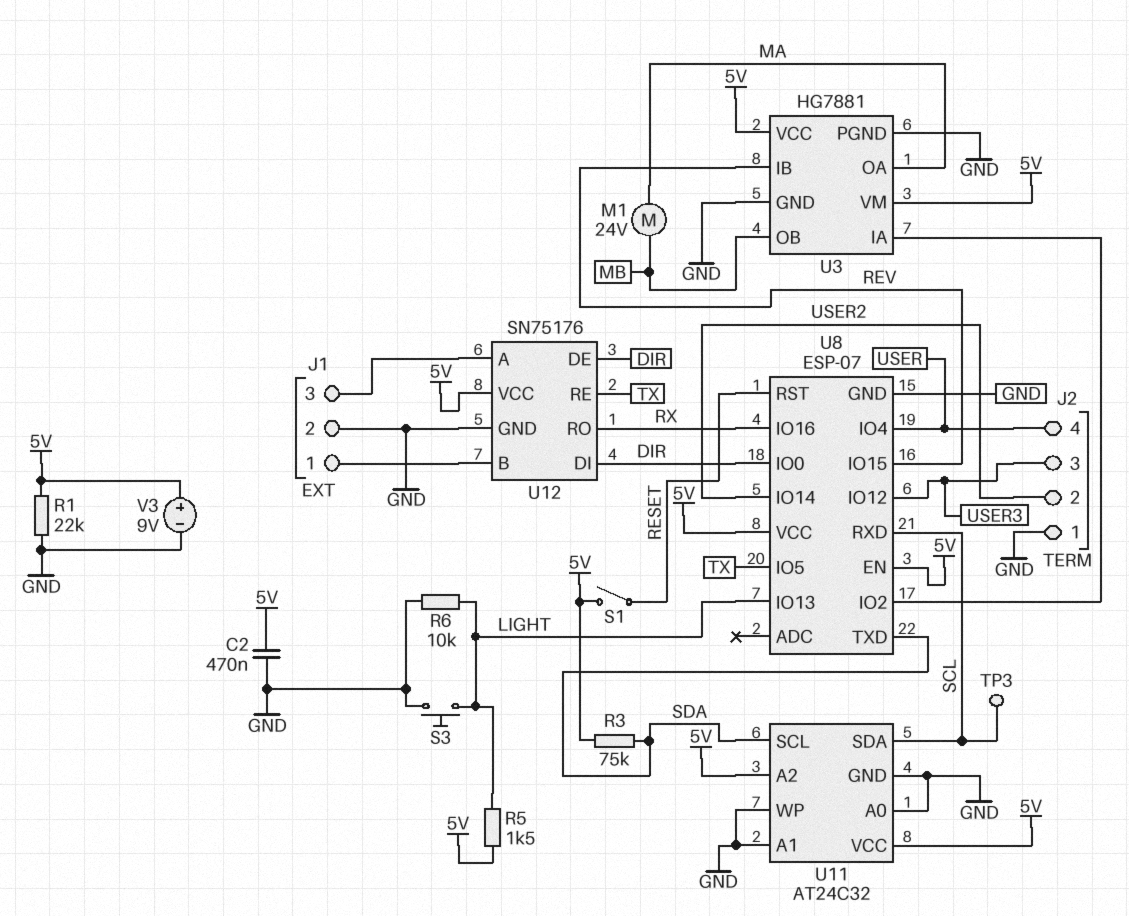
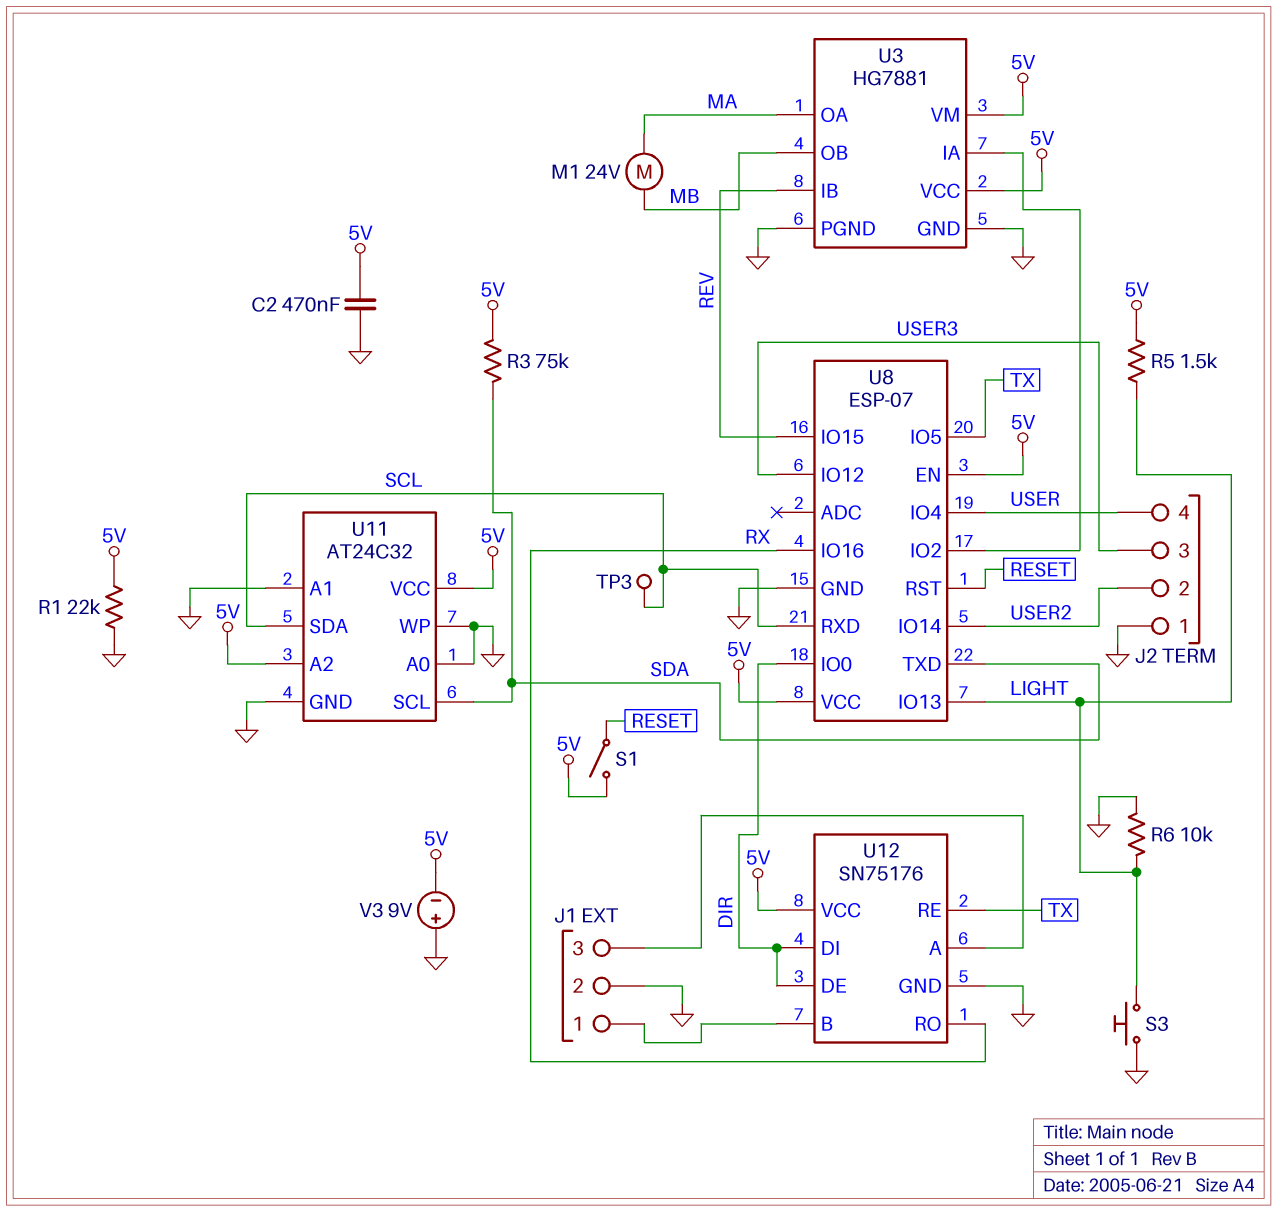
V3: 9V (plus 5V, minus GND) -> 9V (plus GND, minus 5V)

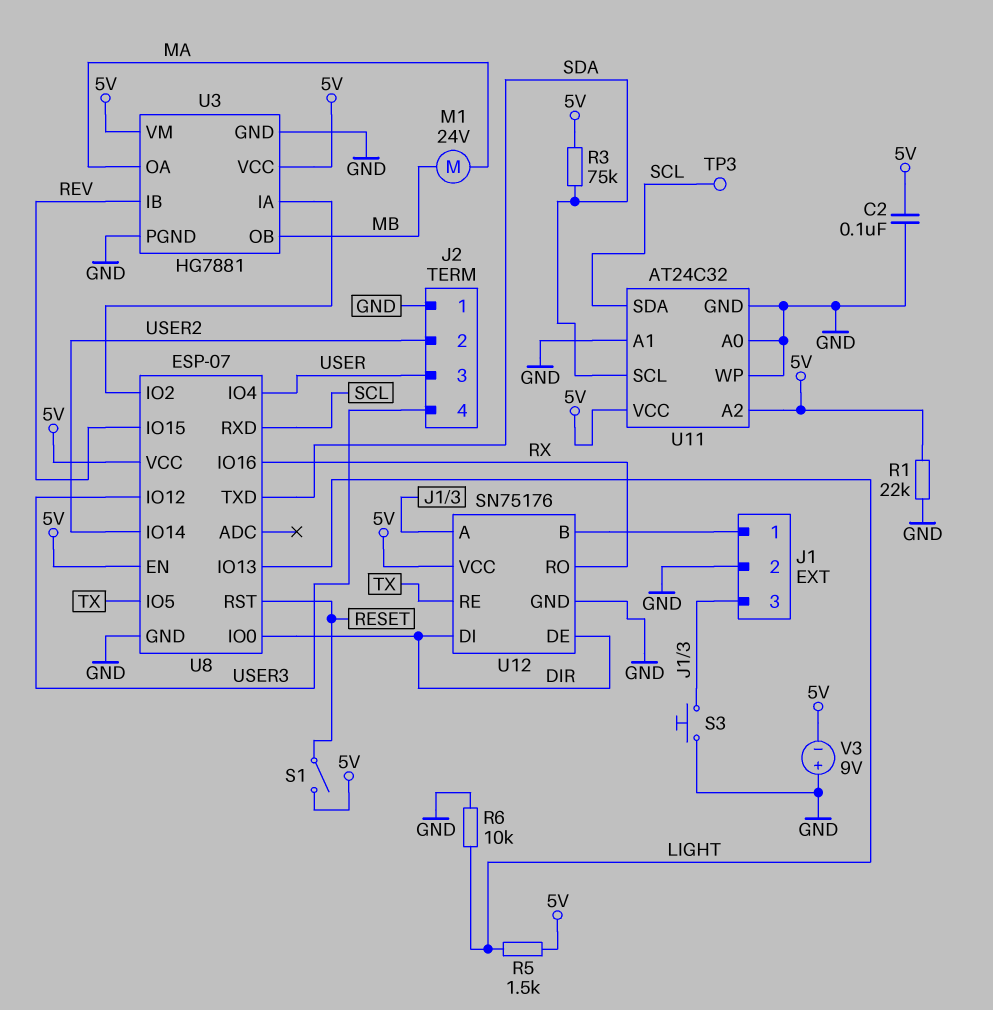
C2: 470nF (5V, GND) -> 100nF (5V, GND)
J2 pin 3: USER3 -> USER
J2 pin 4: USER -> USER3
S3: button (GND, LIGHT) -> button (GND, J1/3)

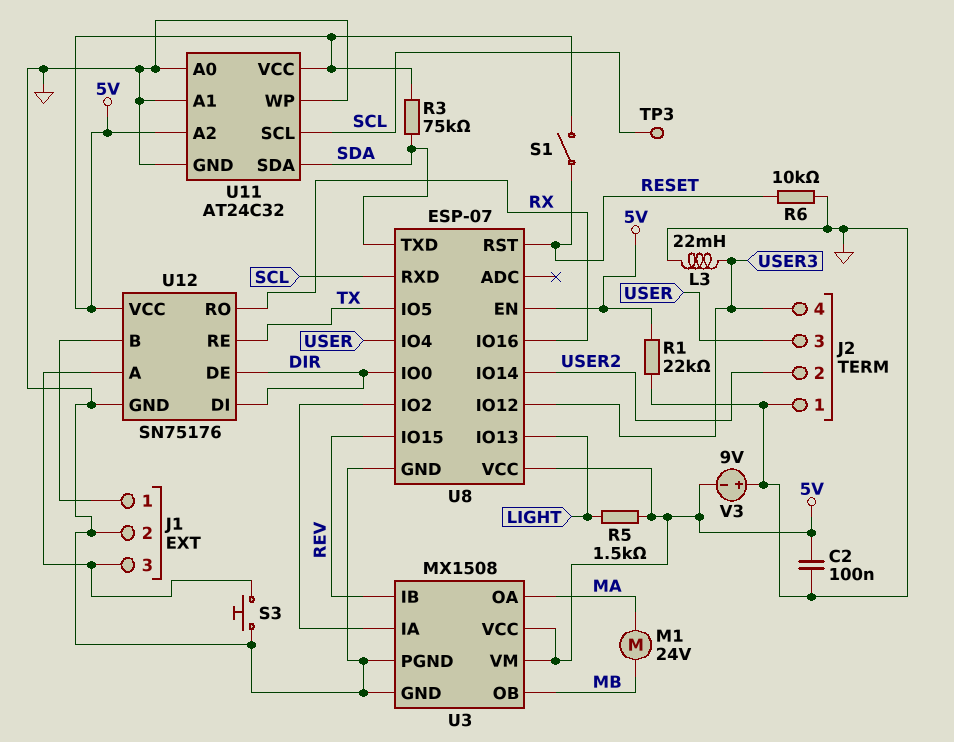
L3: none -> 22mH (GND, USER3)
R6: 10k (GND, LIGHT) -> 10k (GND, RESET)
U3: HG7881 -> MX1508
U11 pin SCL: SDA -> SCL
U11 pin SDA: SCL -> SDA

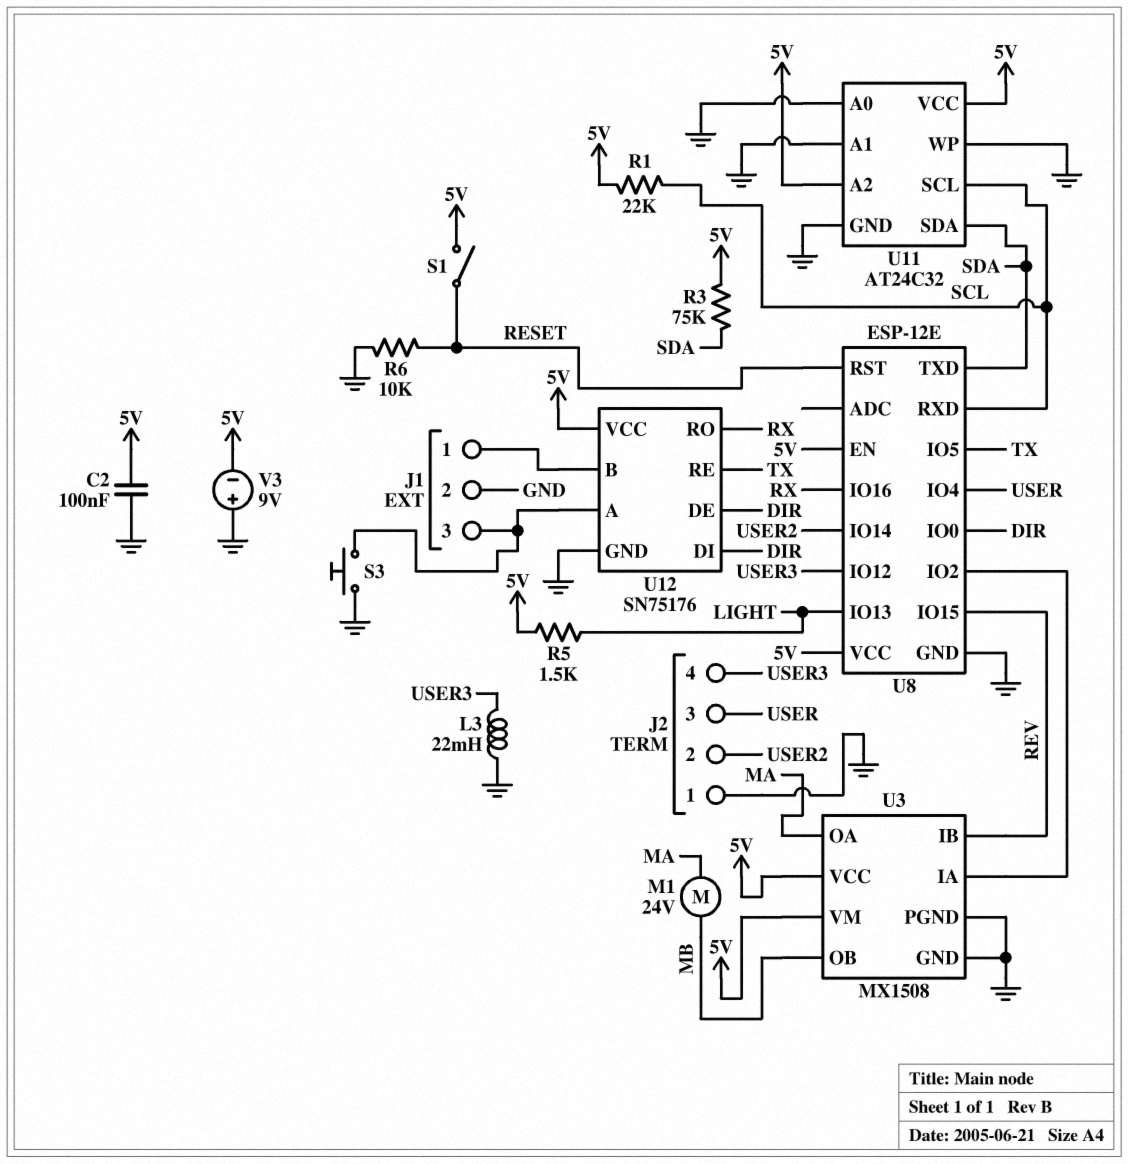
R1: 22k (5V, GND) -> 22k (5V, SCL)
TP3: test point (SCL) -> none
U8: ESP-07 -> ESP-12E

